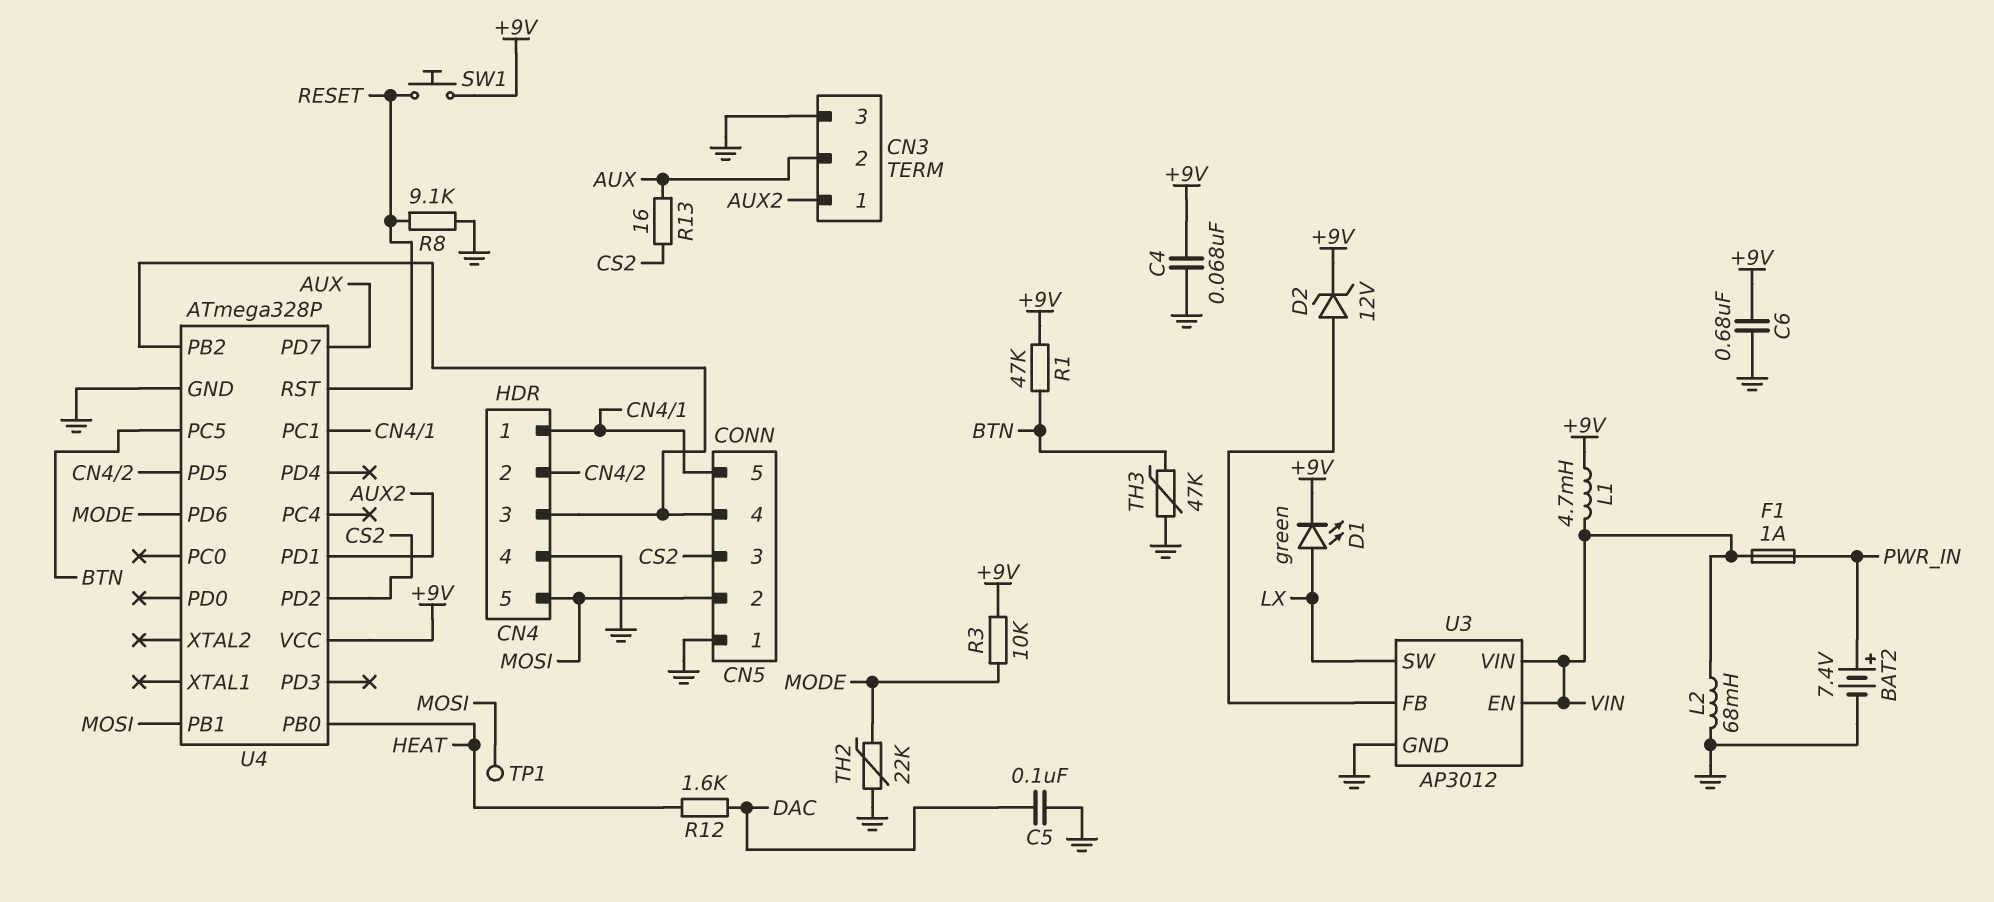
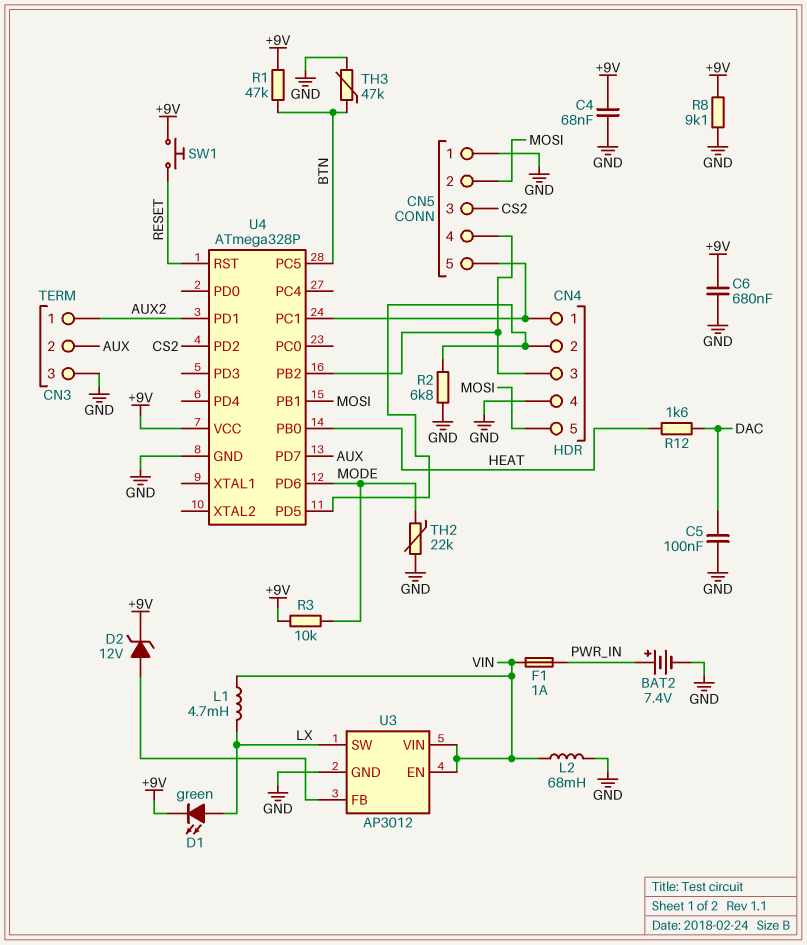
L1: 4.7mH (+9V, VIN) -> 4.7mH (LX, VIN)
R2: none -> 6.8k (CN4/2, GND)
R8: 9.1k (GND, RESET) -> 9.1k (+9V, GND)
R13: 16 (AUX, CS2) -> none
TP1: test point (MOSI) -> none

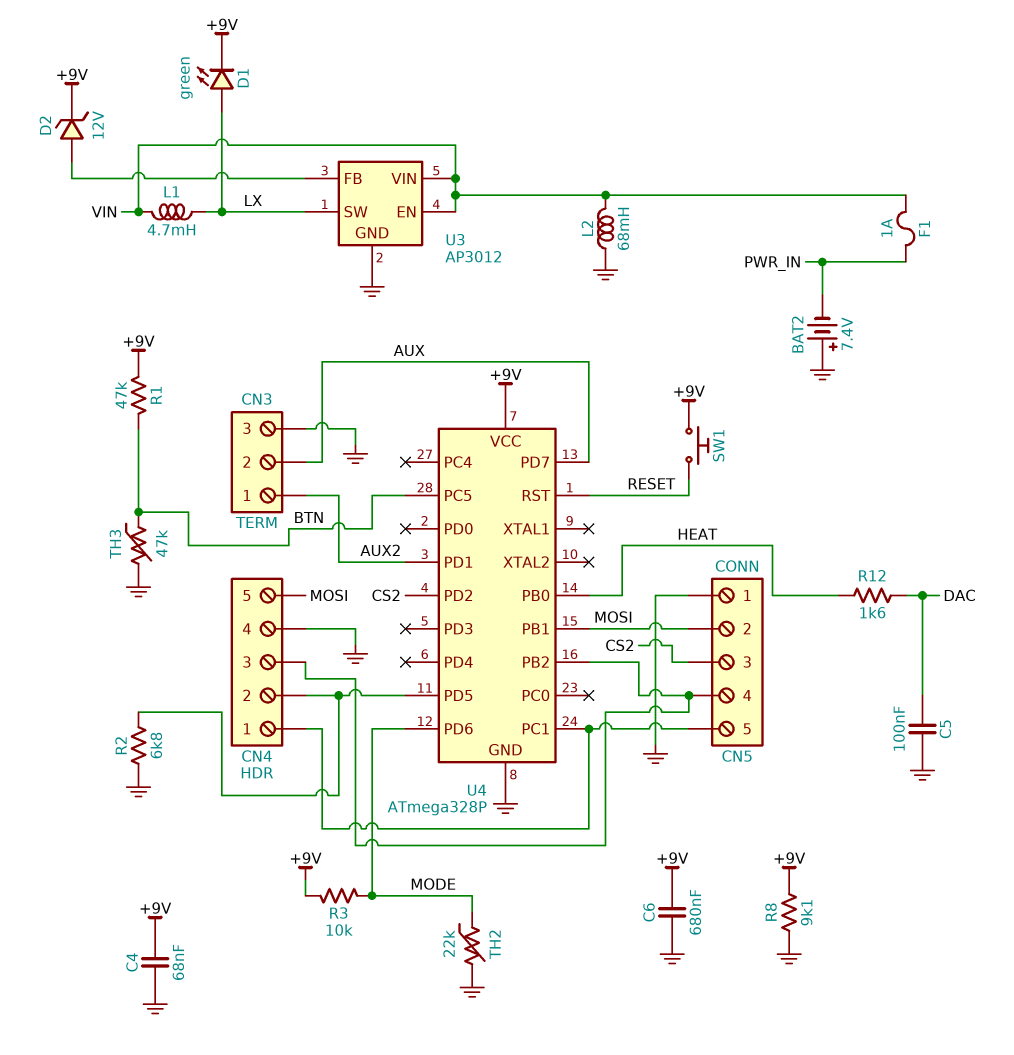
BAT2: 7.4V (plus PWR_IN, minus GND) -> 7.4V (plus GND, minus PWR_IN)

